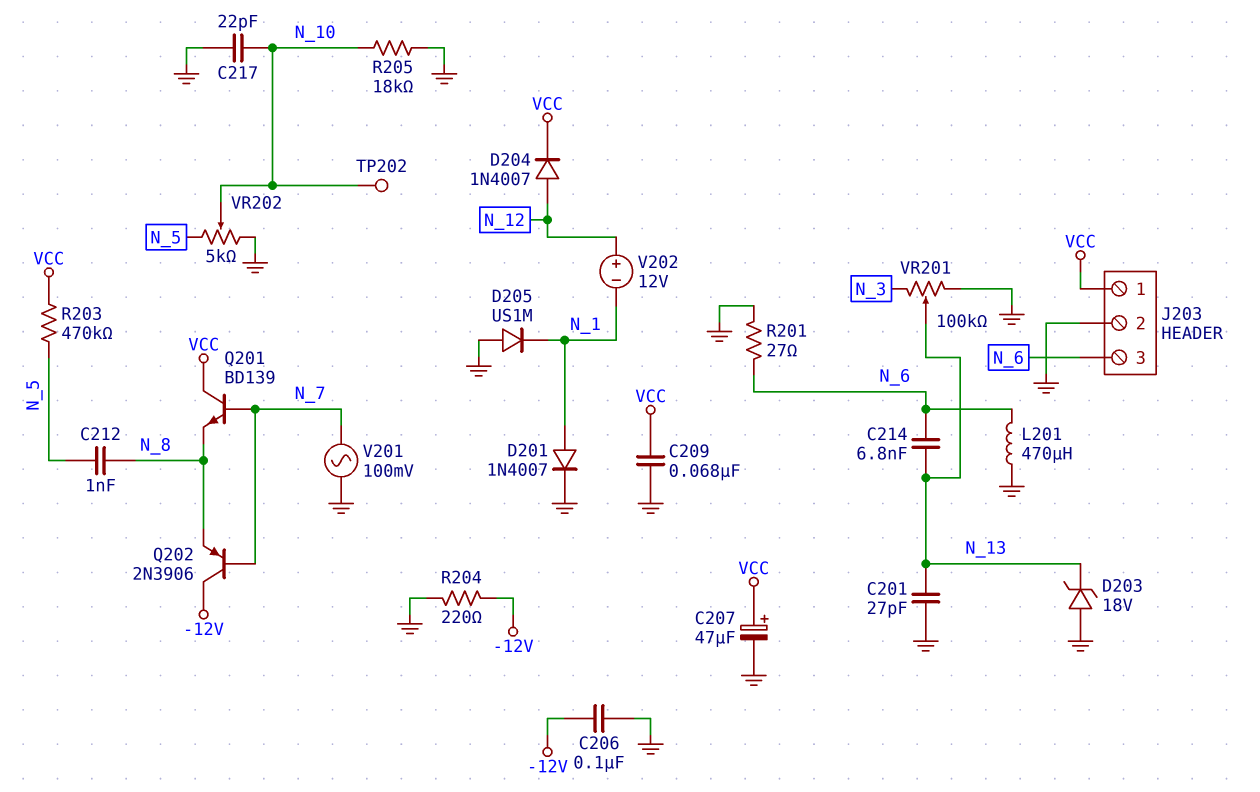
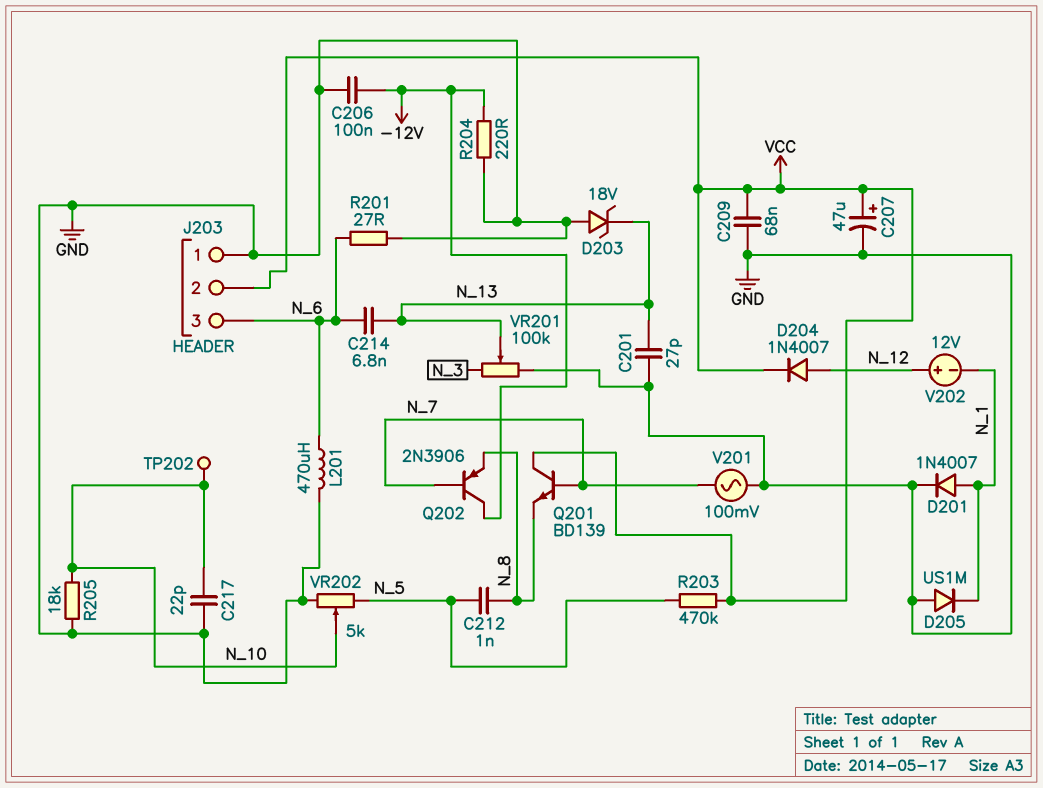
J203 pin 1: VCC -> GND
J203 pin 2: GND -> VCC

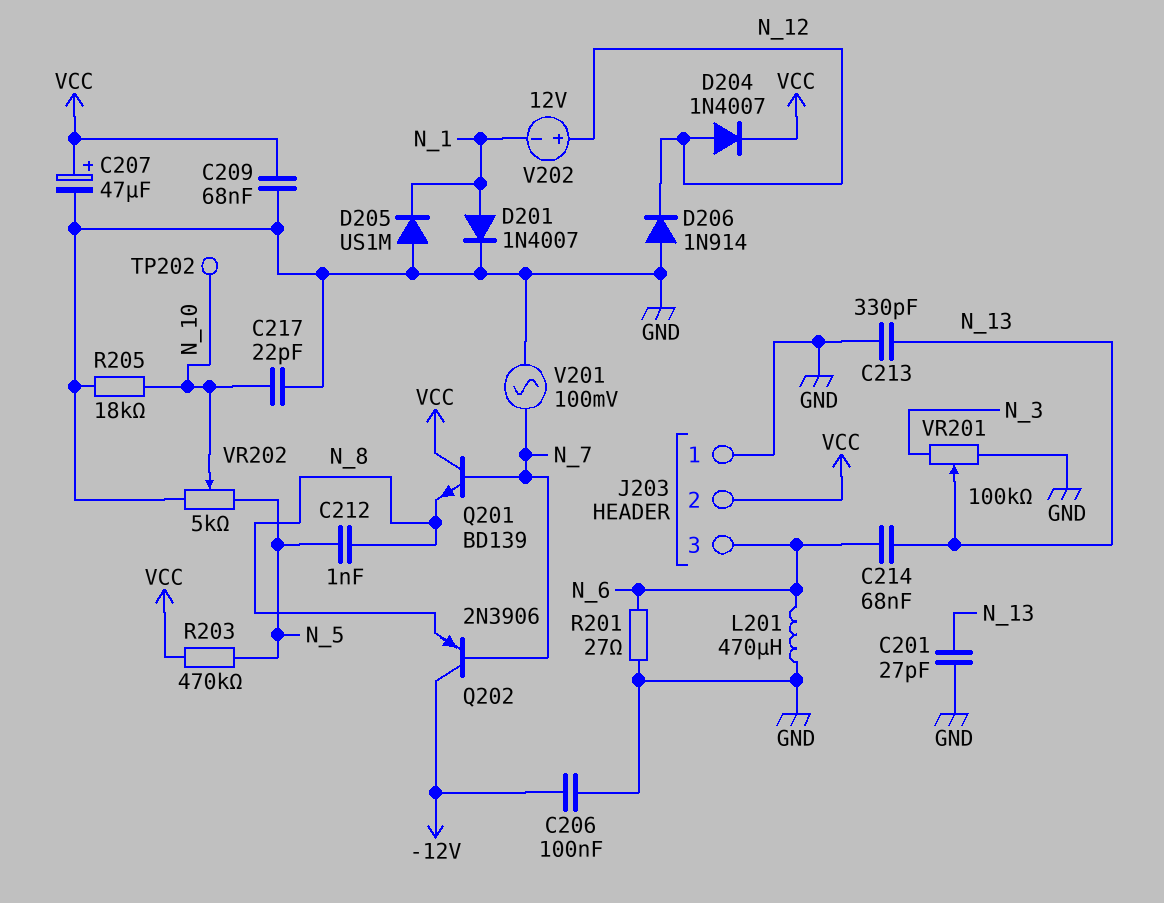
C213: none -> 330pF (GND, N_13)
C214: 6.8nF (N_6, N_13) -> 68nF (N_6, N_13)
D203: zener 18V (A GND, K N_13) -> none
D206: none -> diode 1N914 (A GND, K N_12)
R204: 220 (-12V, GND) -> none

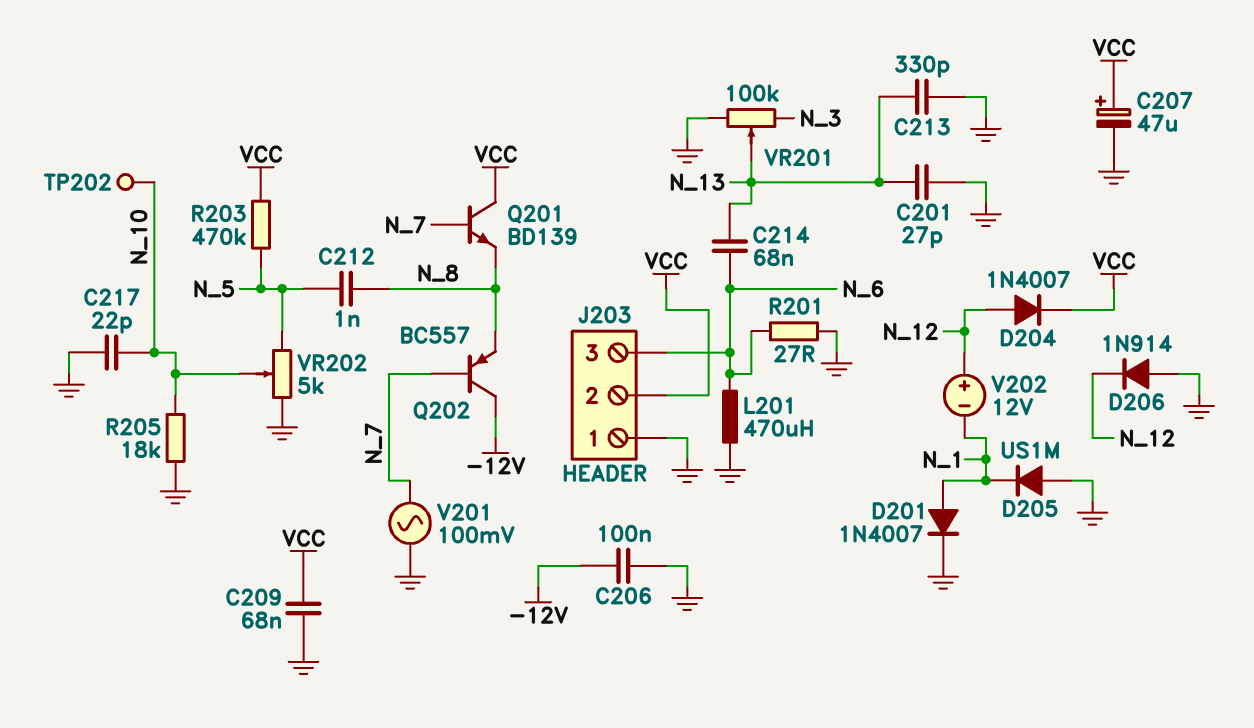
Q202: PNP 2N3906 (B N_7, C -12V, E N_8) -> PNP BC557 (B N_7, C -12V, E N_8)

